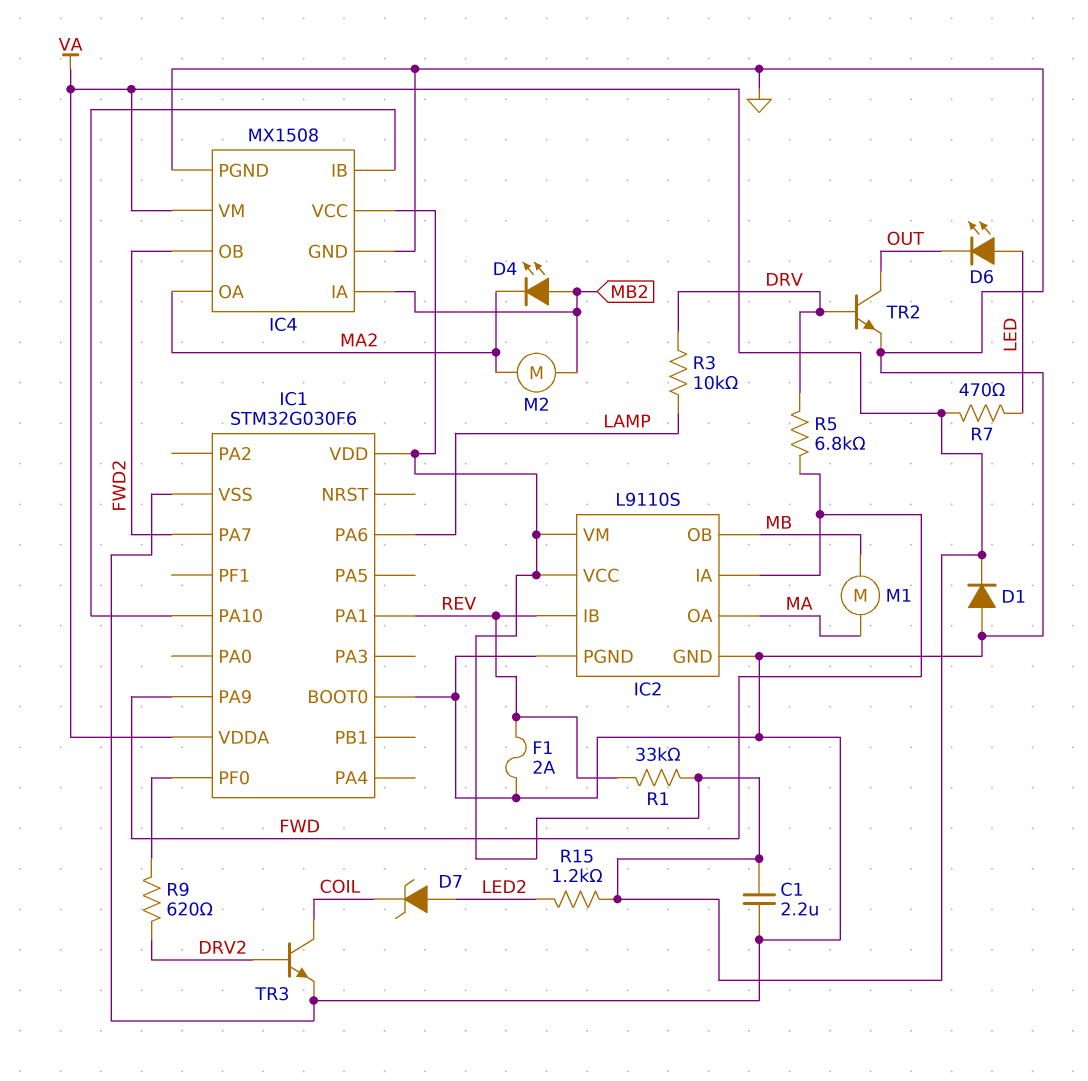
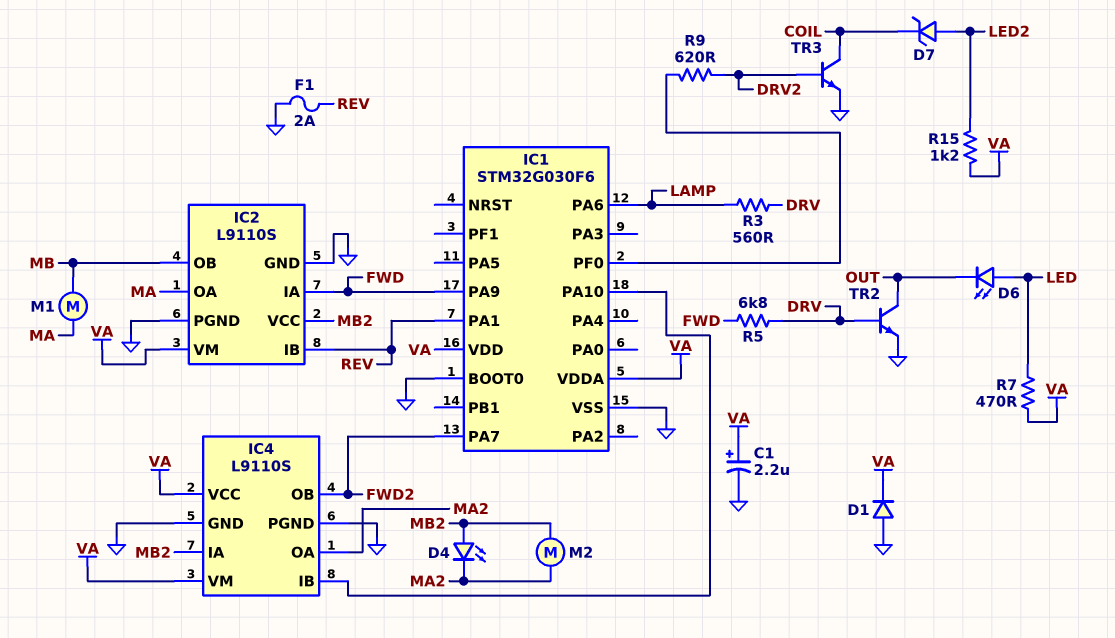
C1: 2.2uF (GND, VA) -> 2.2uF (plus VA, minus GND)
IC2 pin VCC: VA -> MB2
IC4: MX1508 -> L9110S
R1: 33k (REV, VA) -> none
R3: 10k (DRV, LAMP) -> 560 (DRV, LAMP)

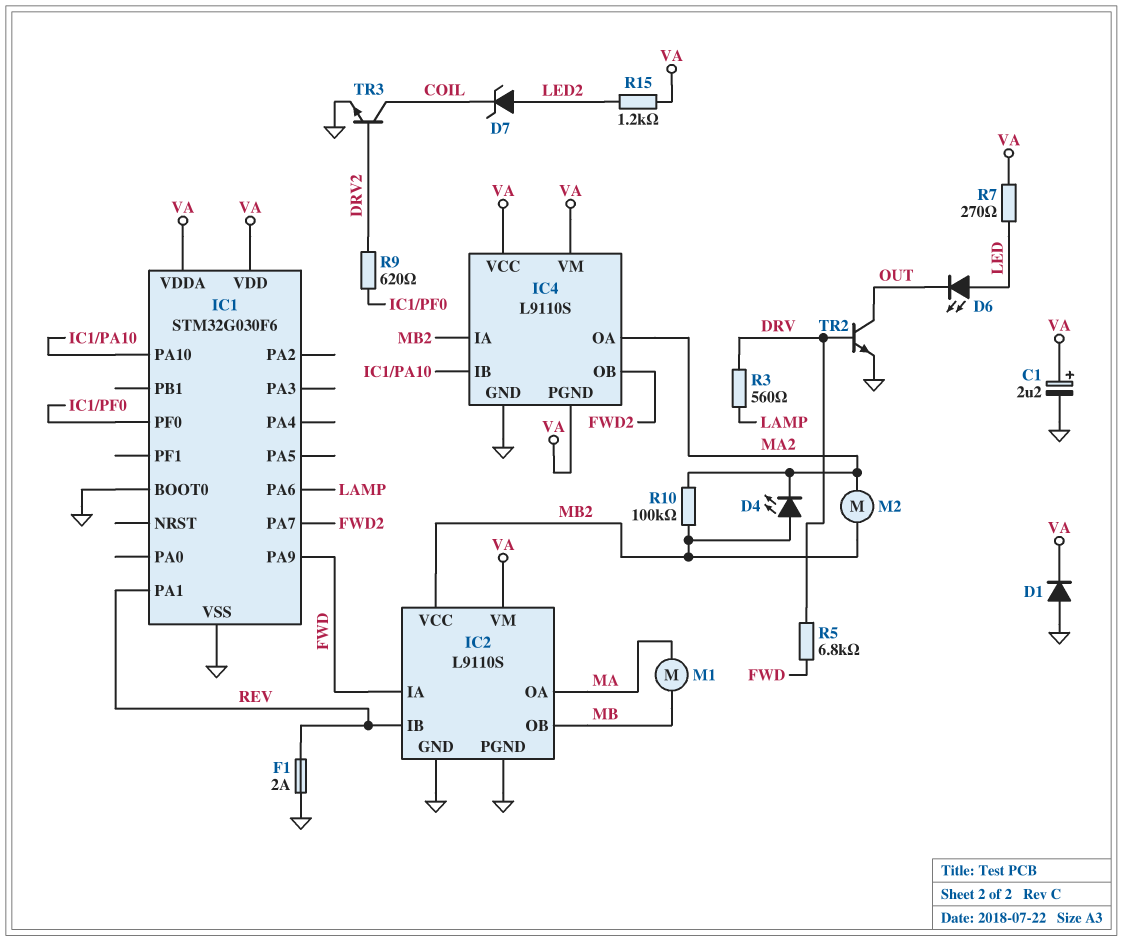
IC4 pin PGND: GND -> VA
R7: 470 (LED, VA) -> 270 (LED, VA)
R10: none -> 100k (MA2, MB2)

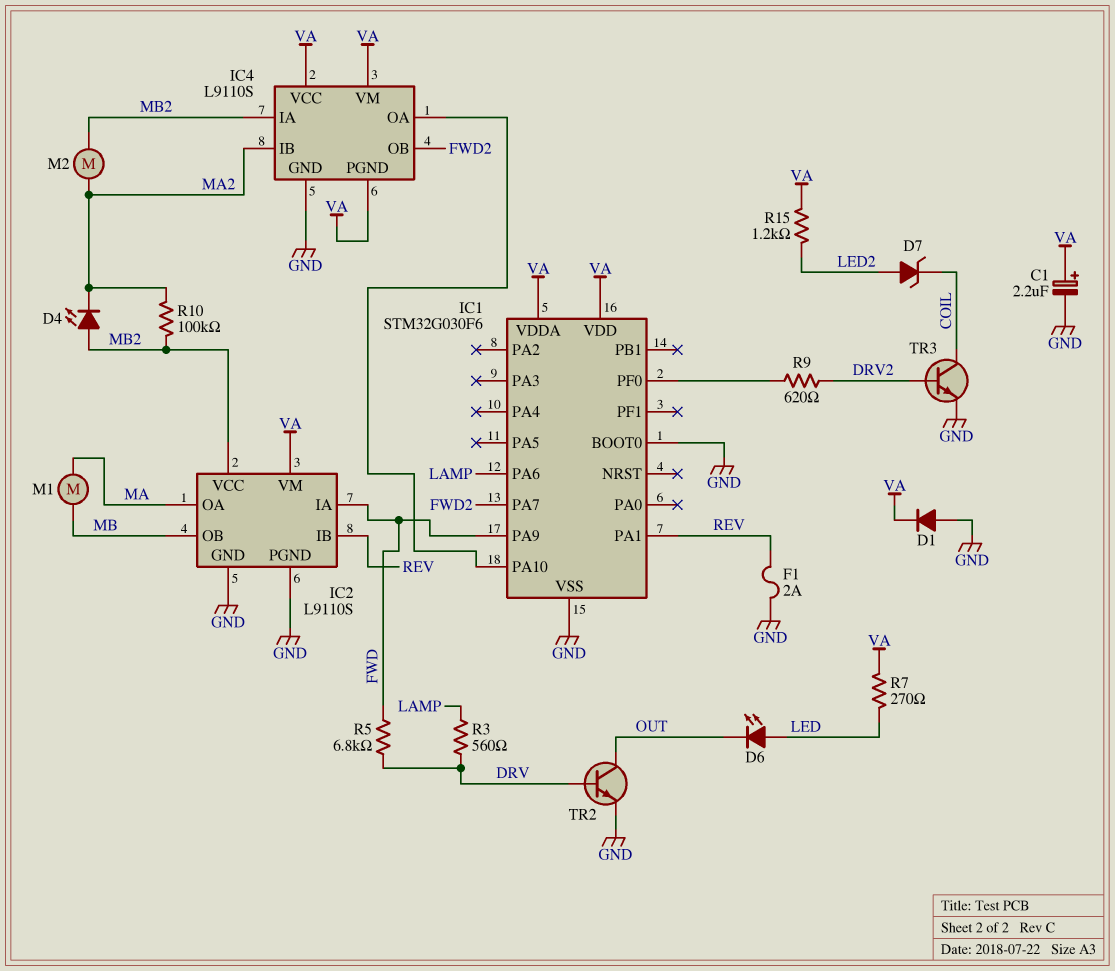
IC4 pin IB: IC1/PA10 -> MA2
IC4 pin OA: MA2 -> IC1/PA10

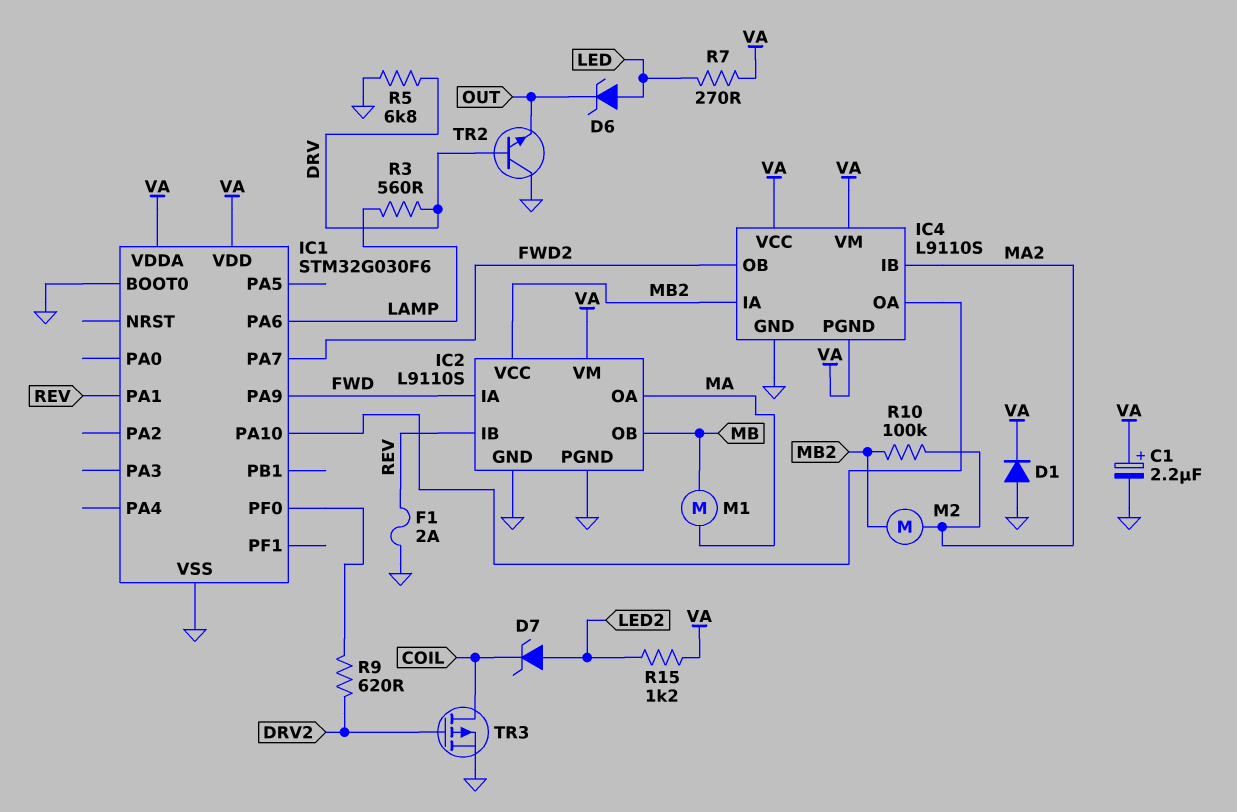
D4: LED (A MB2, K MA2) -> none
D6: LED (A LED, K OUT) -> zener (A LED, K OUT)
R5: 6.8k (DRV, FWD) -> 6.8k (DRV, GND)
TR2: NPN (B DRV, C OUT, E GND) -> NPN (B DRV, C GND, E OUT)
TR3: NPN (B DRV2, C COIL, E GND) -> PMOS (G DRV2, D COIL, S GND)

